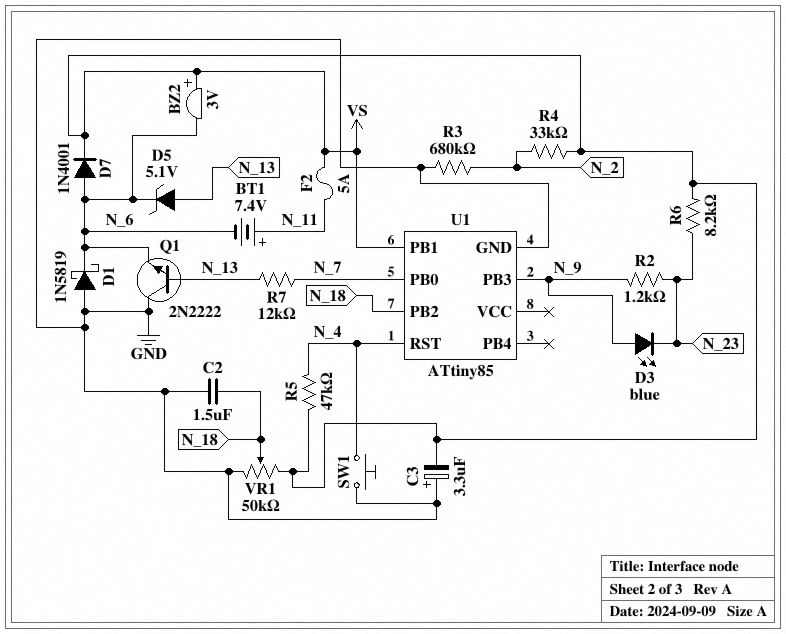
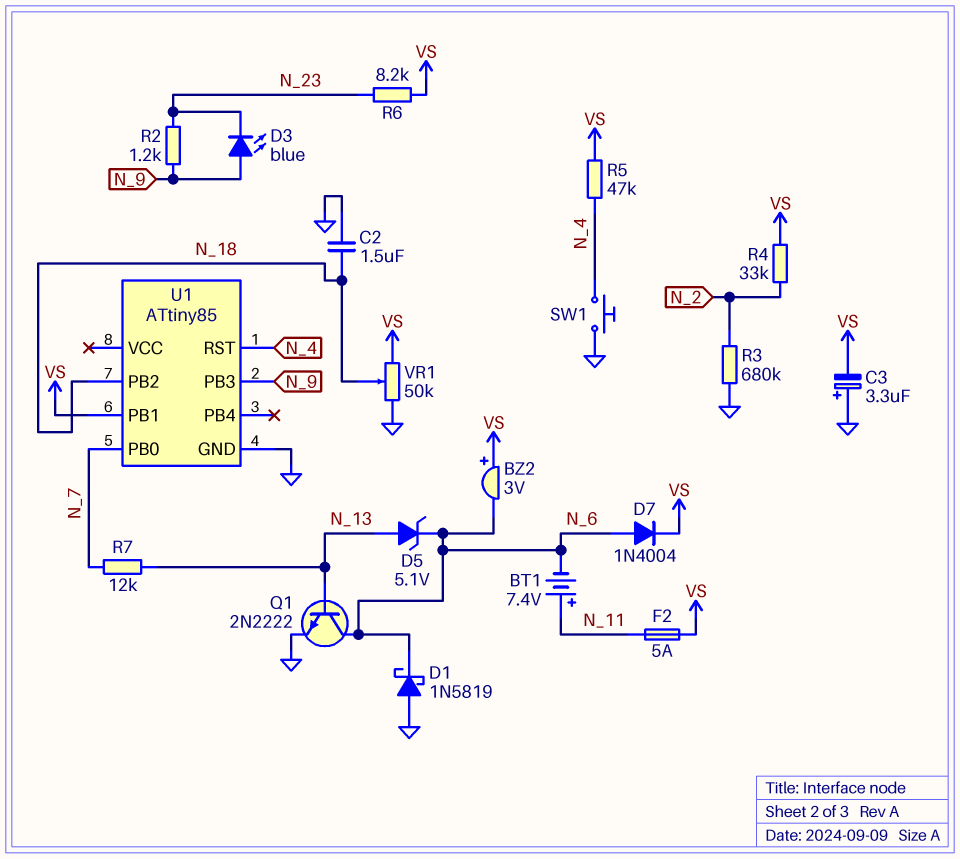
D7: diode 1N4001 (A N_6, K VS) -> diode 1N4004 (A N_6, K VS)
Q1: NPN 2N2222 (B N_13, C GND, E N_6) -> NPN 2N2222 (B N_13, C N_6, E GND)

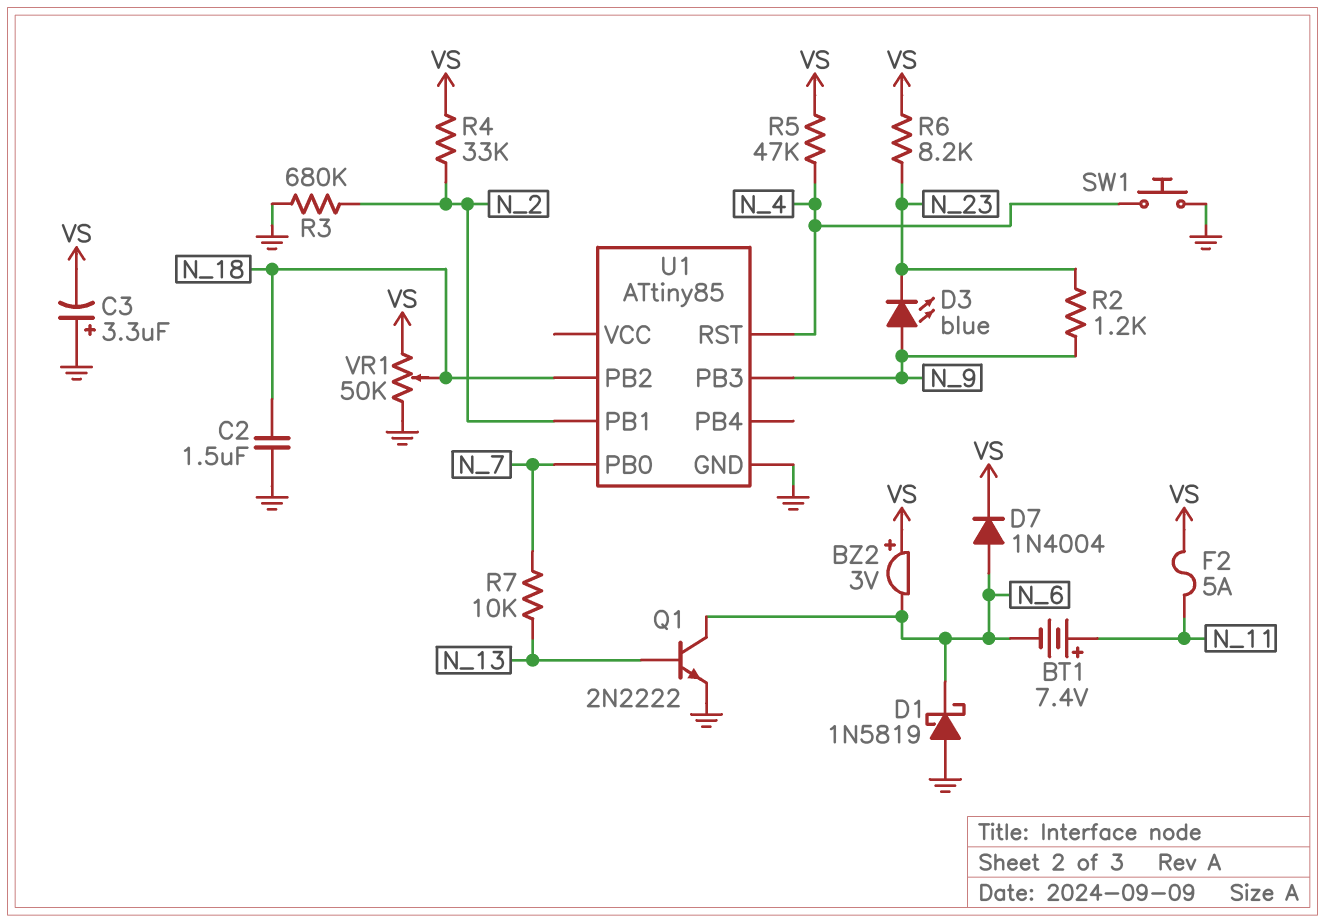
D5: zener 5.1V (A N_13, K N_6) -> none
R7: 12k (N_7, N_13) -> 10k (N_7, N_13)
U1 pin PB1: VS -> N_2

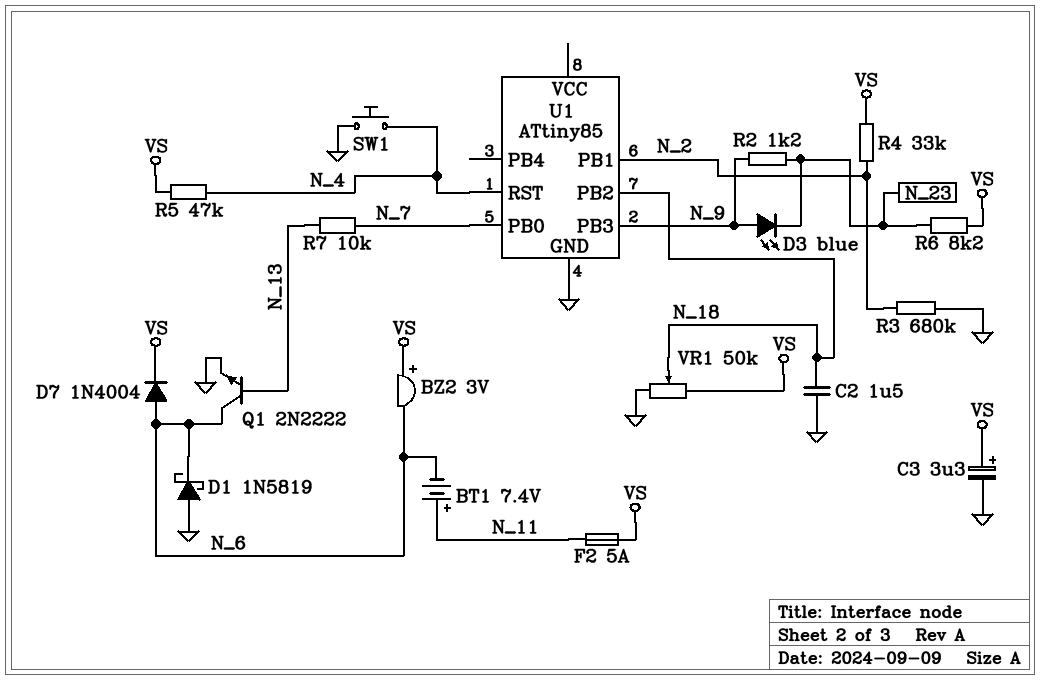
C3: 3.3uF (plus GND, minus VS) -> 3.3uF (plus VS, minus GND)

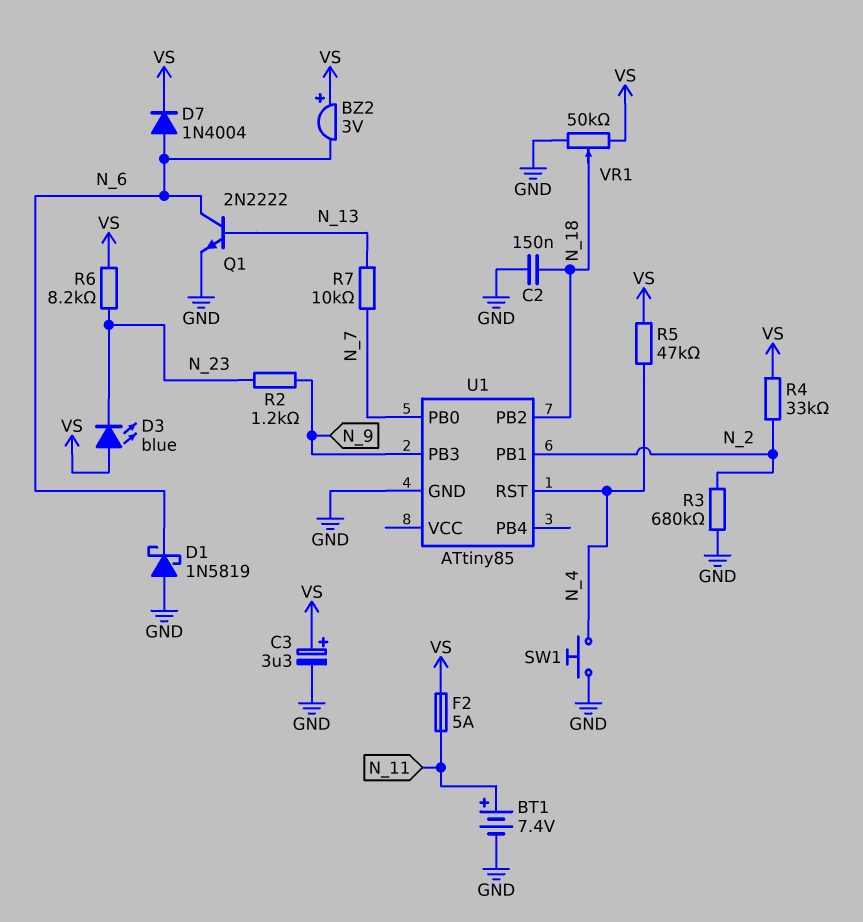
BT1: 7.4V (plus N_11, minus N_6) -> 7.4V (plus N_11, minus GND)
C2: 1.5uF (GND, N_18) -> 150nF (GND, N_18)
D3: LED blue (A N_9, K N_23) -> LED blue (A VS, K N_23)

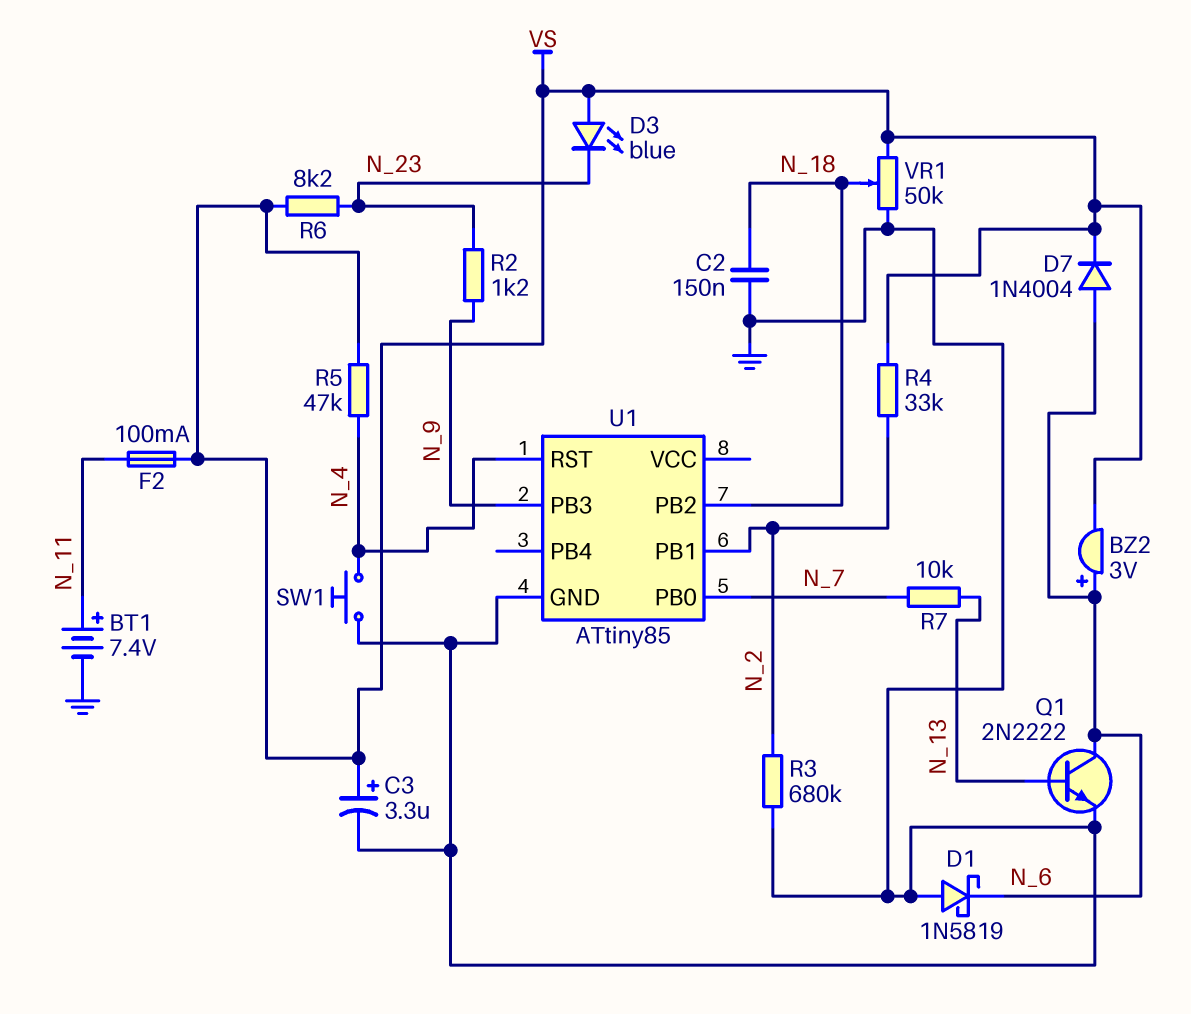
BZ2: buzzer 3V (plus VS, minus N_6) -> buzzer 3V (plus N_6, minus VS)
F2: 5A (N_11, VS) -> 100mA (N_11, VS)

